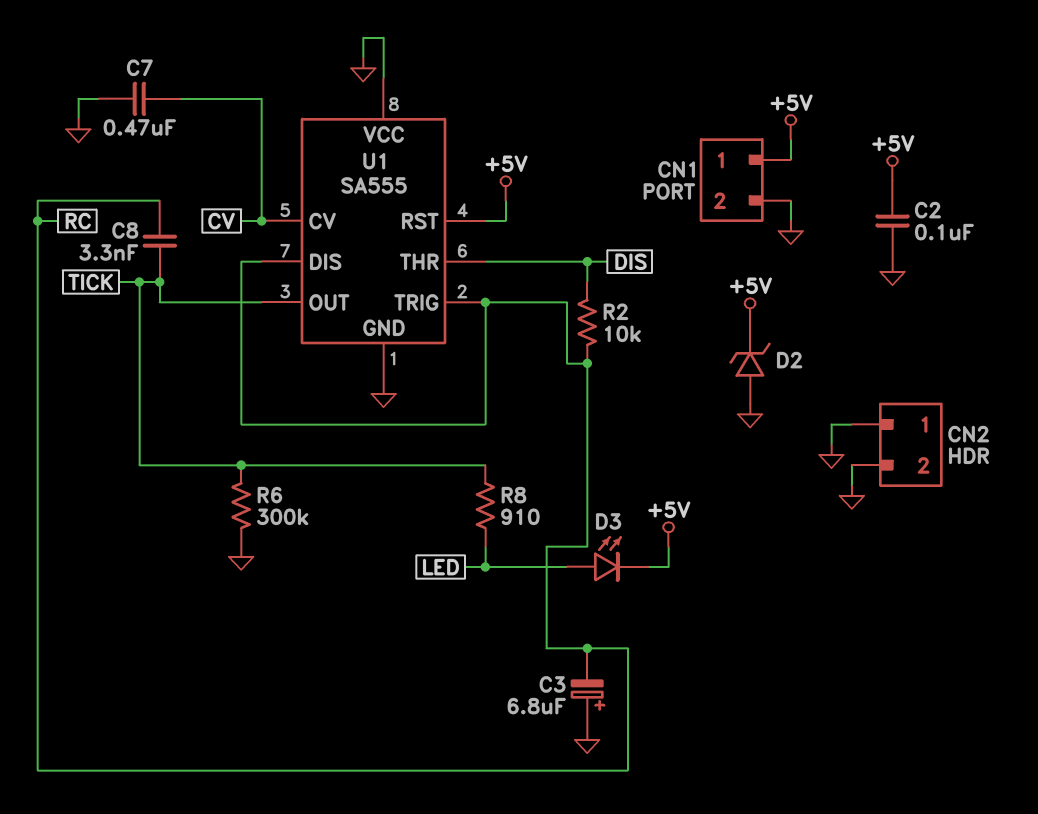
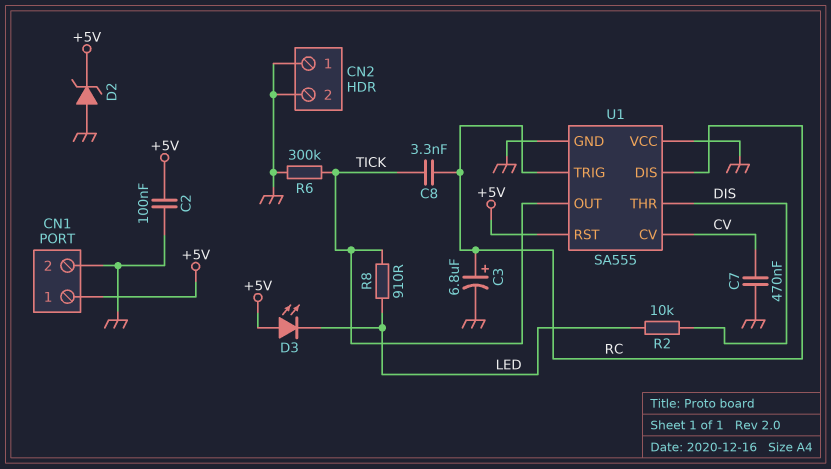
C3: 6.8uF (plus GND, minus RC) -> 6.8uF (plus RC, minus GND)
D3: LED (A LED, K +5V) -> LED (A +5V, K LED)
R2: 10k (DIS, RC) -> 10k (DIS, LED)

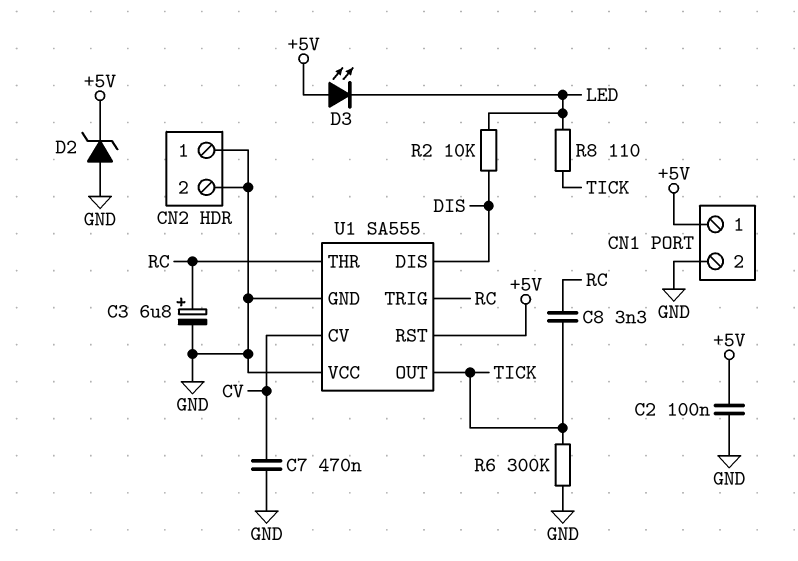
R8: 910 (LED, TICK) -> 110 (LED, TICK)
U1 pin DIS: RC -> DIS
U1 pin THR: DIS -> RC

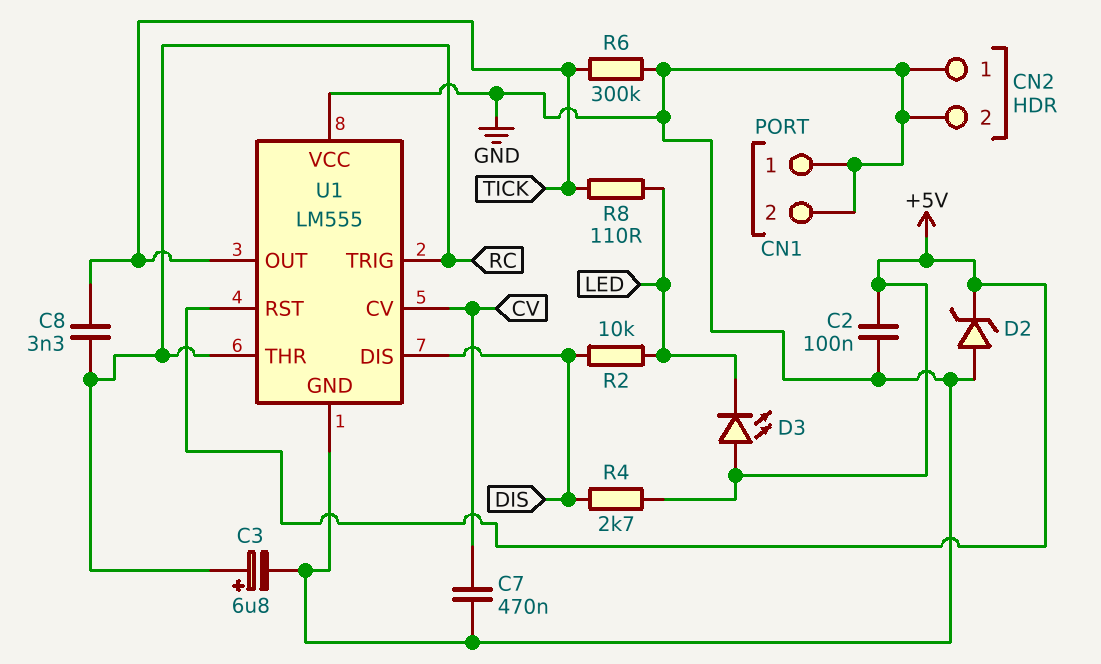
CN1 pin 1: +5V -> GND
R4: none -> 2.7k (+5V, DIS)
U1: SA555 -> LM555

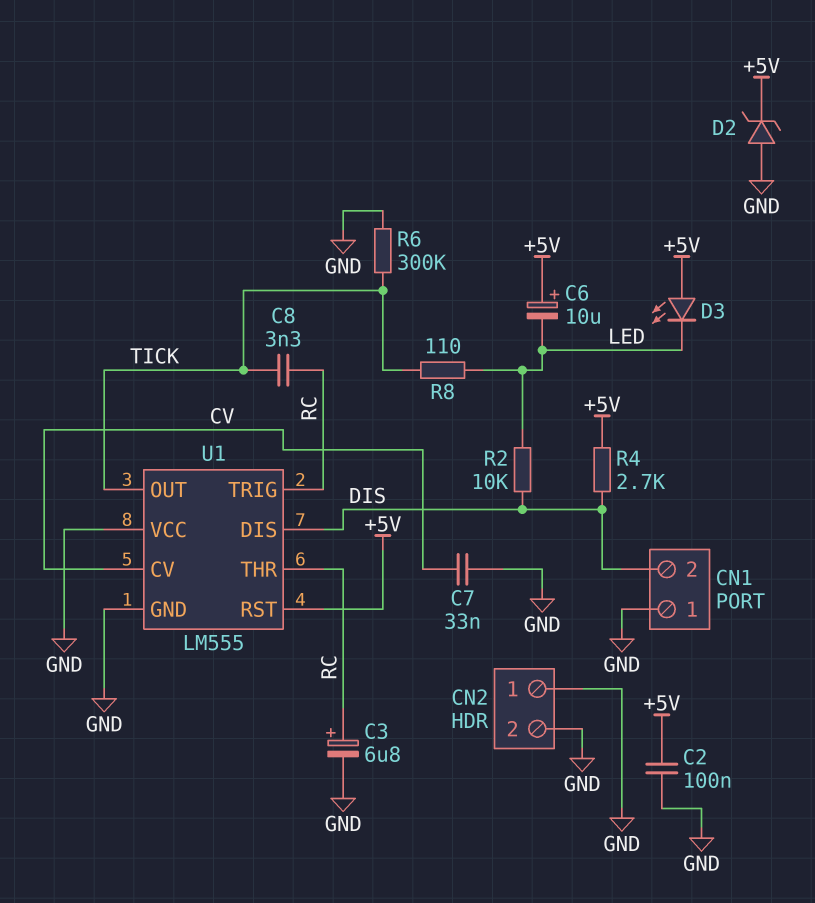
C6: none -> 10uF (plus +5V, minus LED)
C7: 470nF (CV, GND) -> 33nF (CV, GND)
CN1 pin 2: GND -> DIS

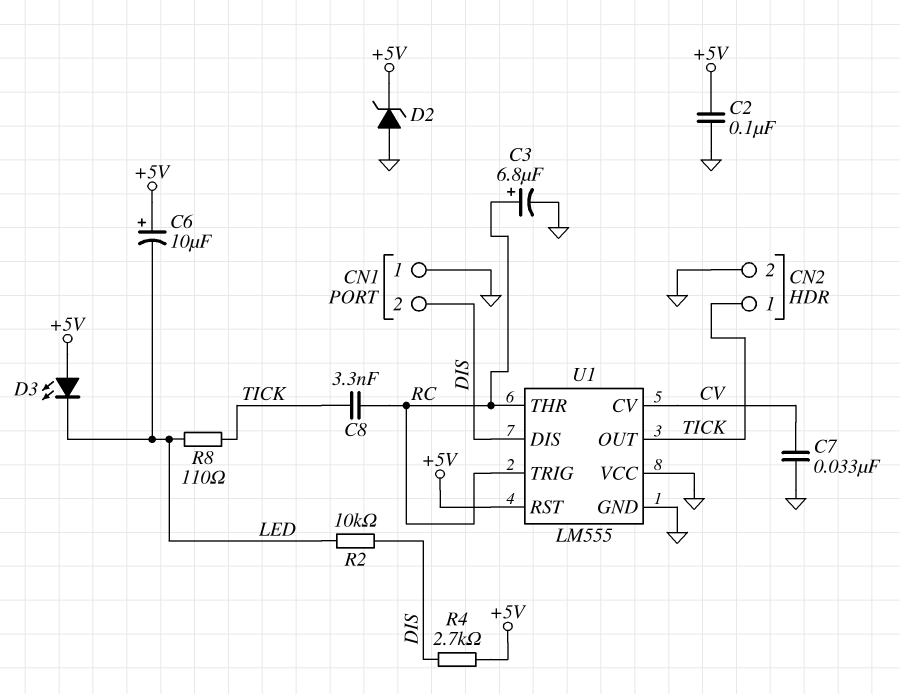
CN2 pin 1: GND -> TICK
R6: 300k (GND, TICK) -> none

